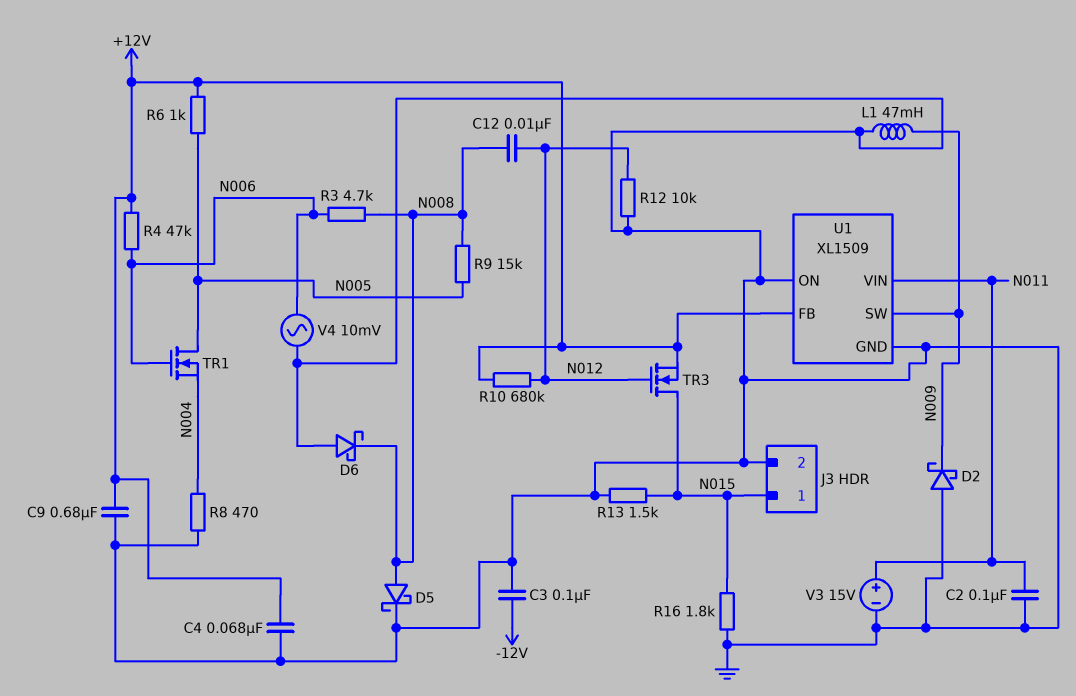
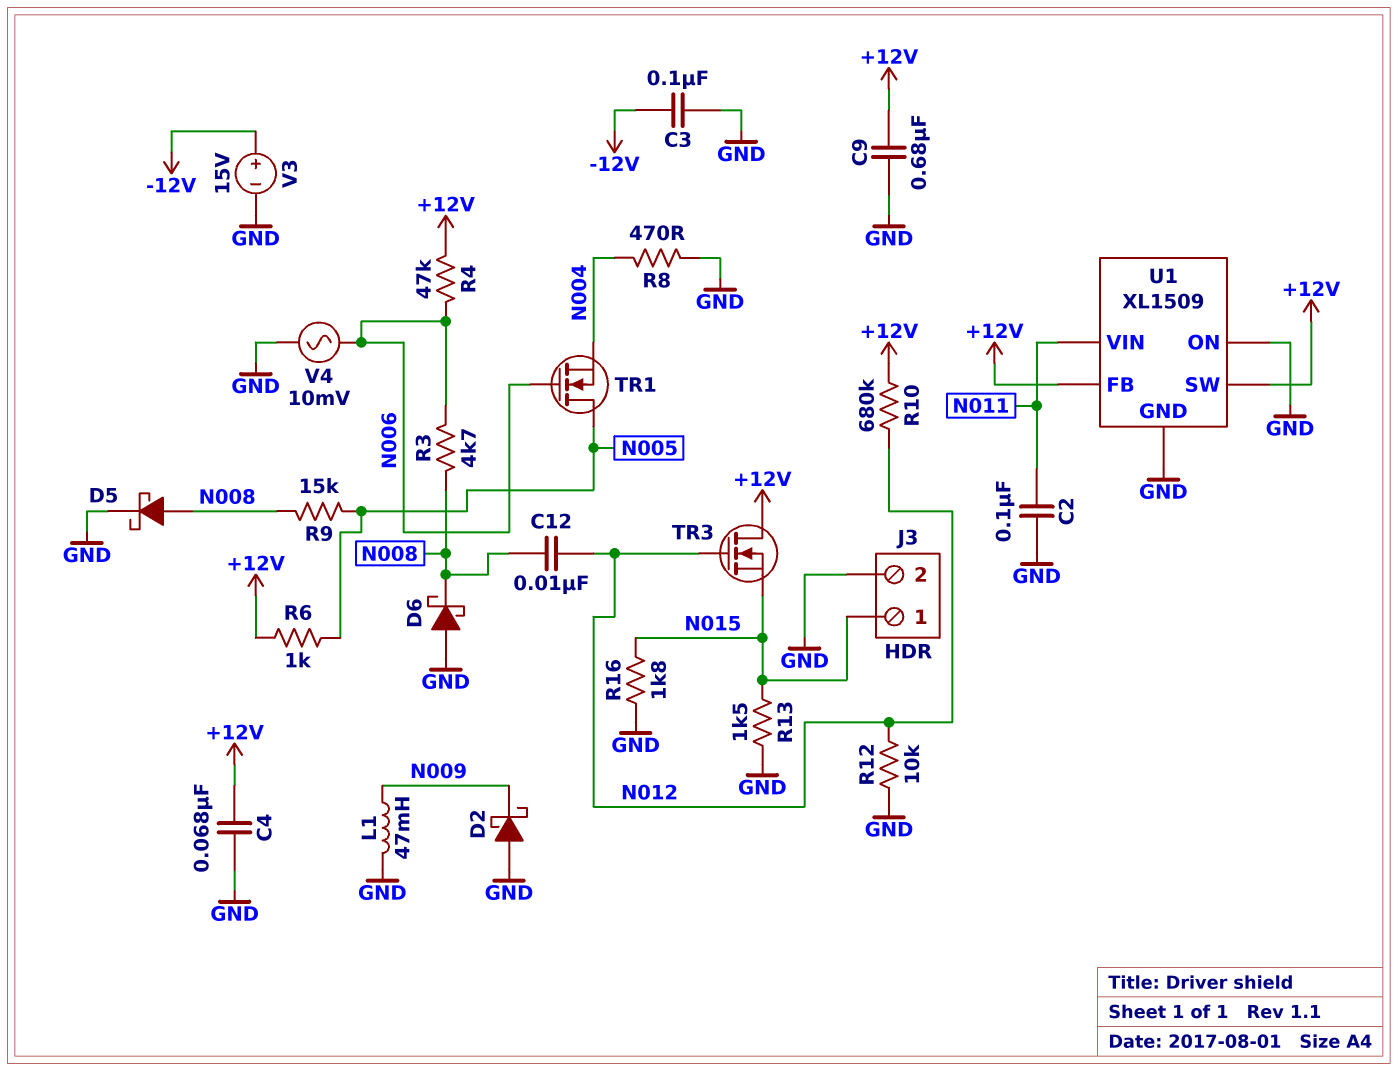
TR3: NMOS (G N012, D N015, S +12V) -> NMOS (G N012, D +12V, S N015)
U1 pin SW: N009 -> +12V
V3: 15V (plus N011, minus GND) -> 15V (plus -12V, minus GND)

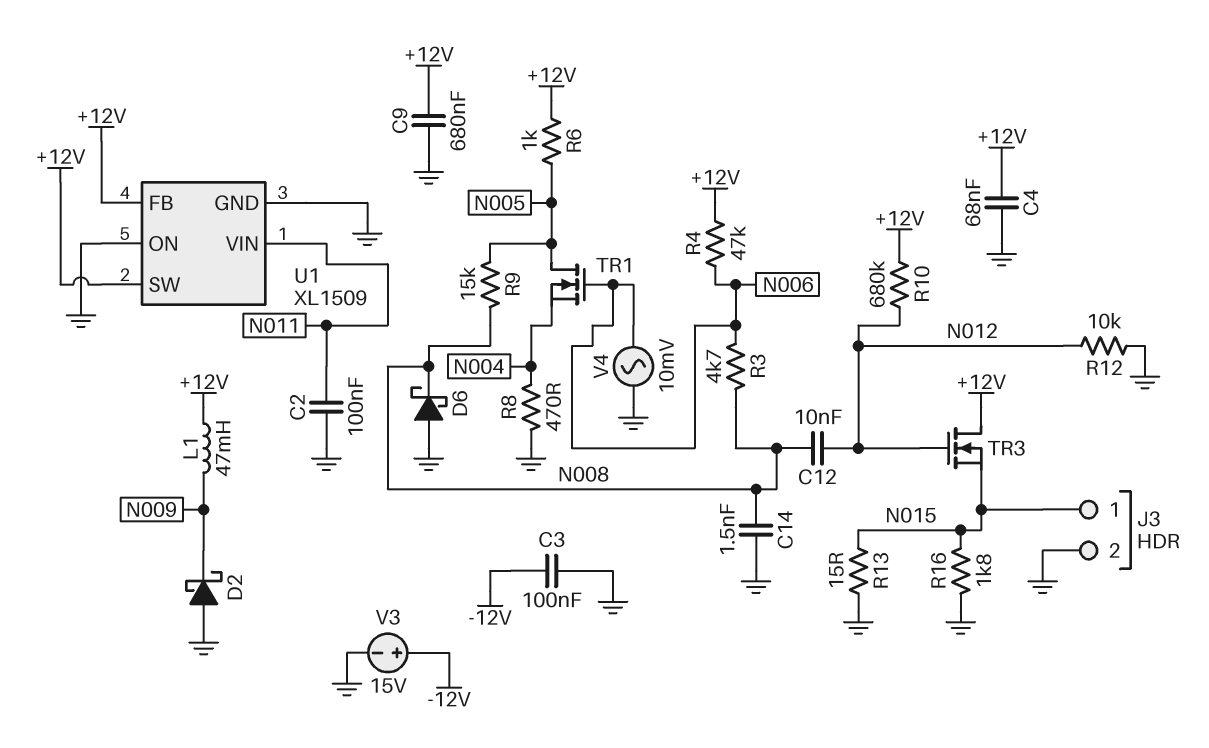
C14: none -> 1.5nF (GND, N008)
D5: schottky (A N008, K GND) -> none
L1: 47mH (GND, N009) -> 47mH (+12V, N009)
R13: 1.5k (GND, N015) -> 15 (GND, N015)

